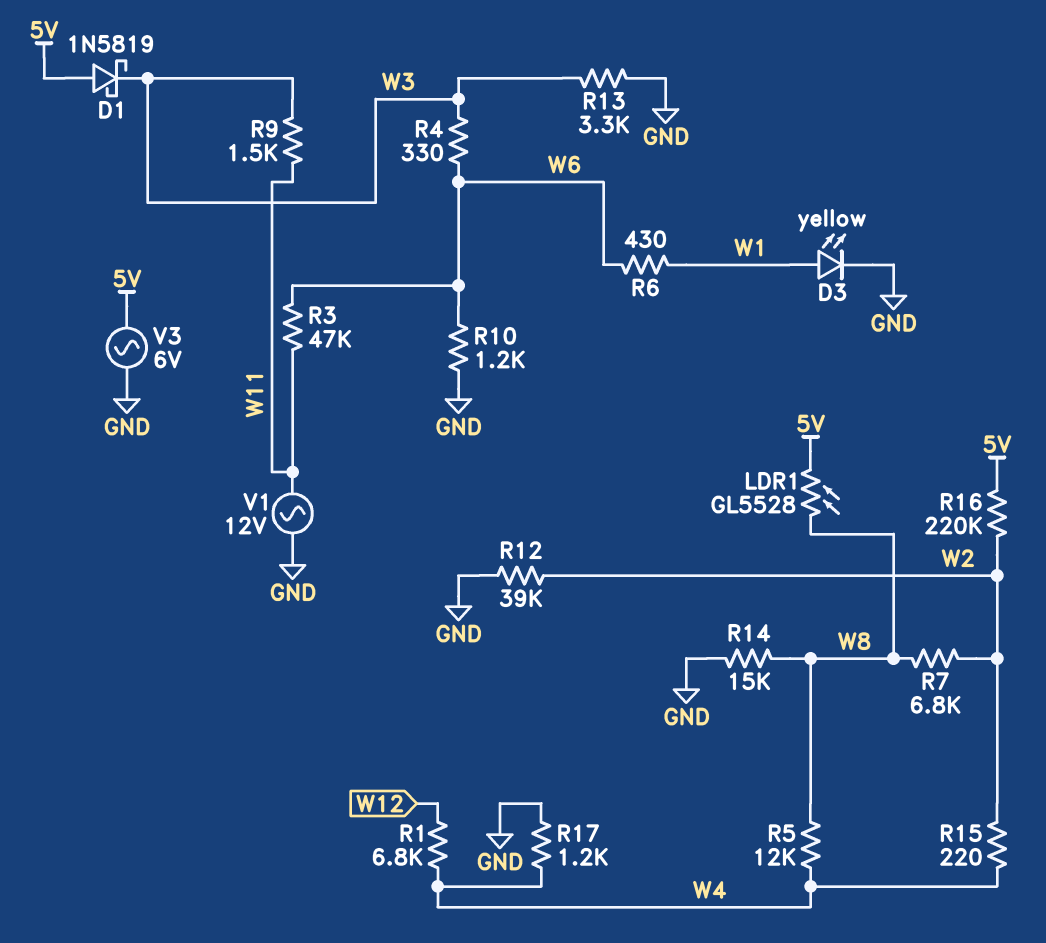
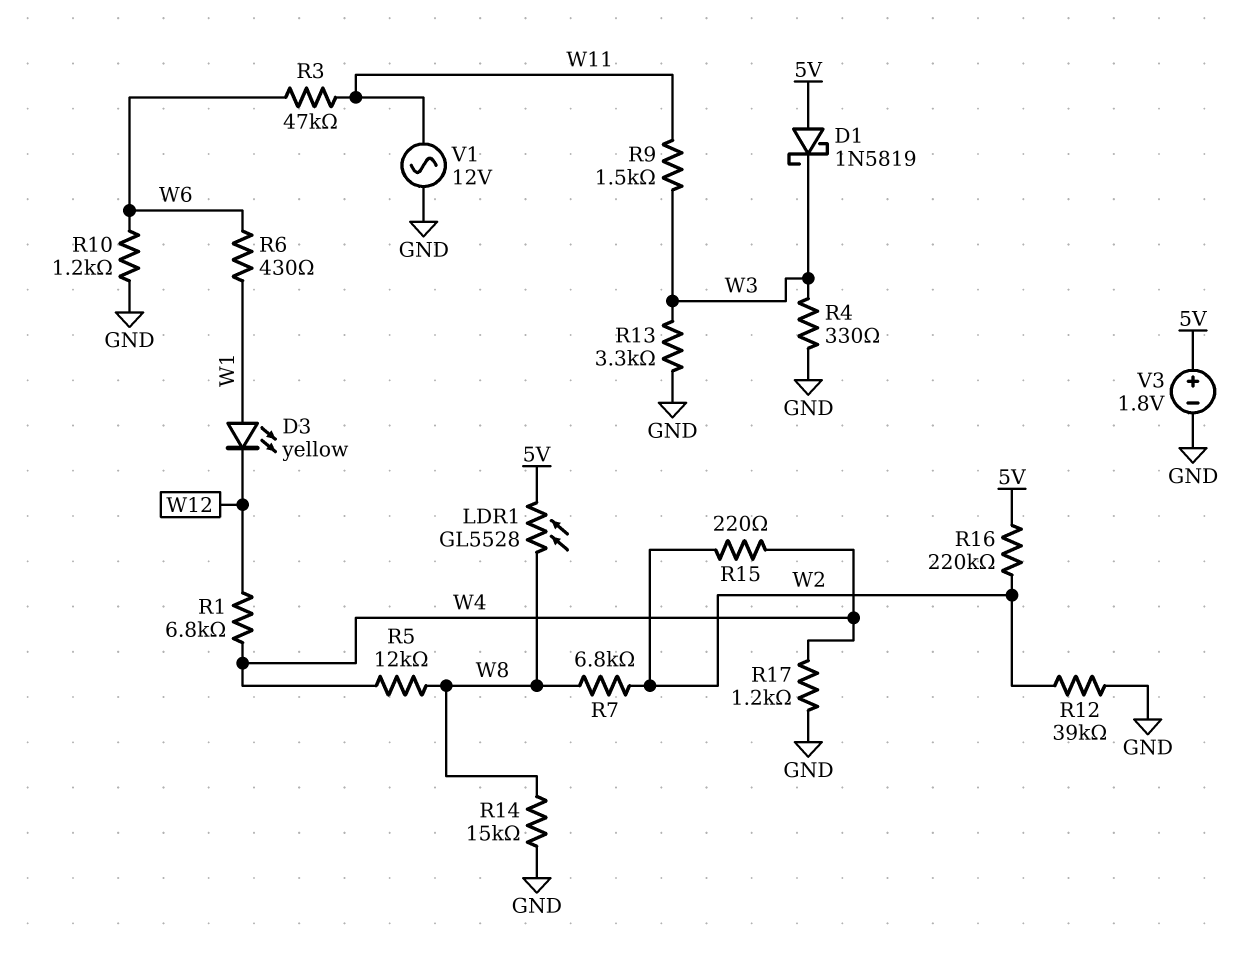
D3: LED yellow (A W1, K GND) -> LED yellow (A W1, K W12)
R4: 330 (W3, W6) -> 330 (GND, W3)
V3: AC 6V (5V, GND) -> 1.8V (plus 5V, minus GND)

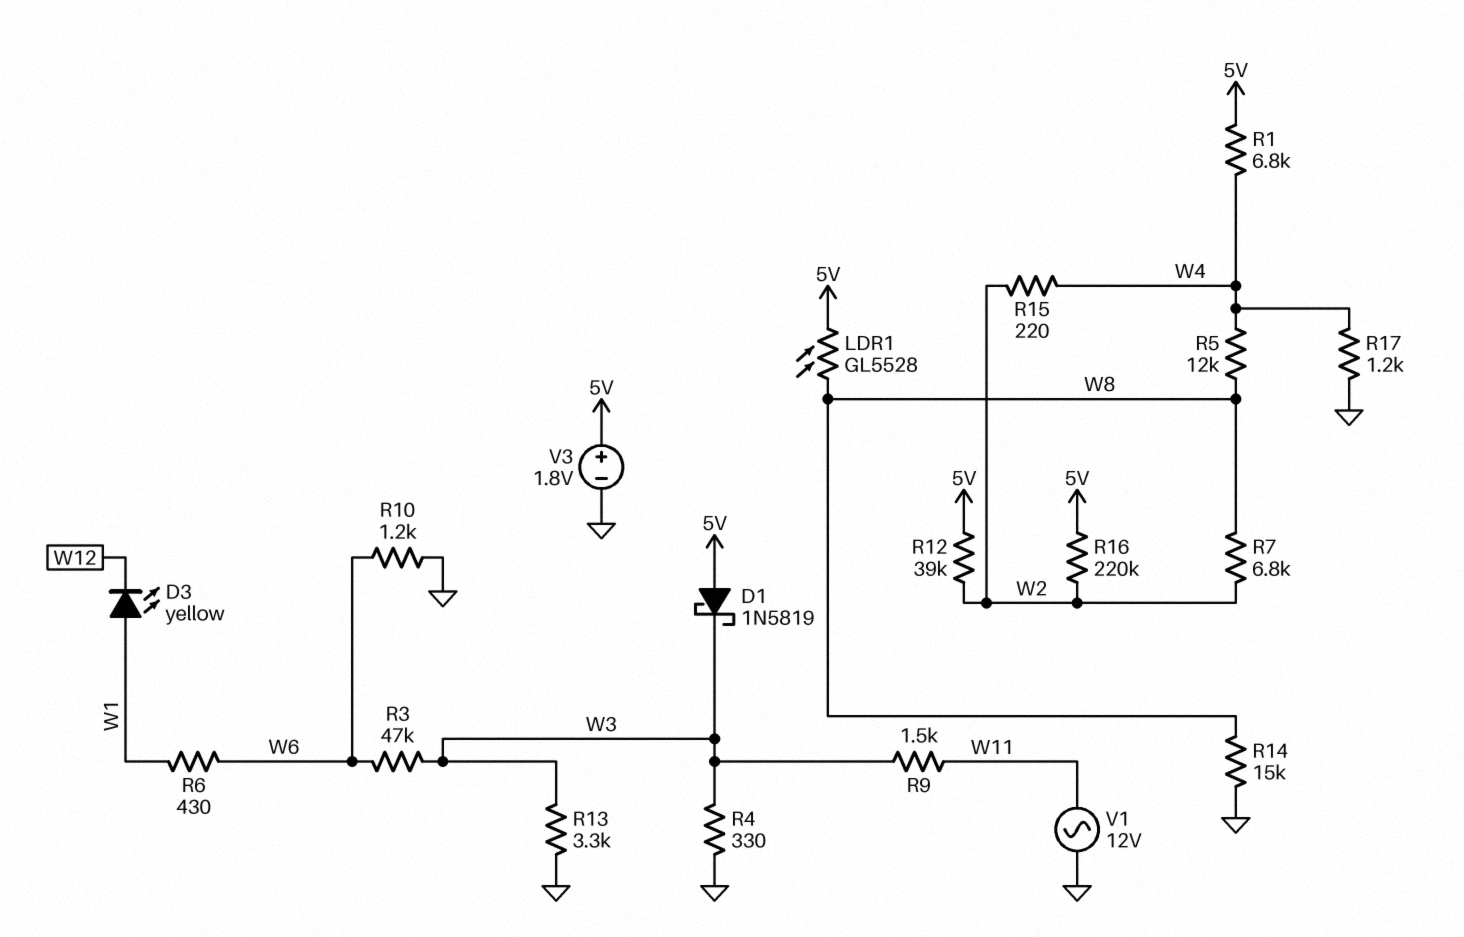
R1: 6.8k (W4, W12) -> 6.8k (5V, W4)
R3: 47k (W6, W11) -> 47k (W3, W6)
R12: 39k (GND, W2) -> 39k (5V, W2)

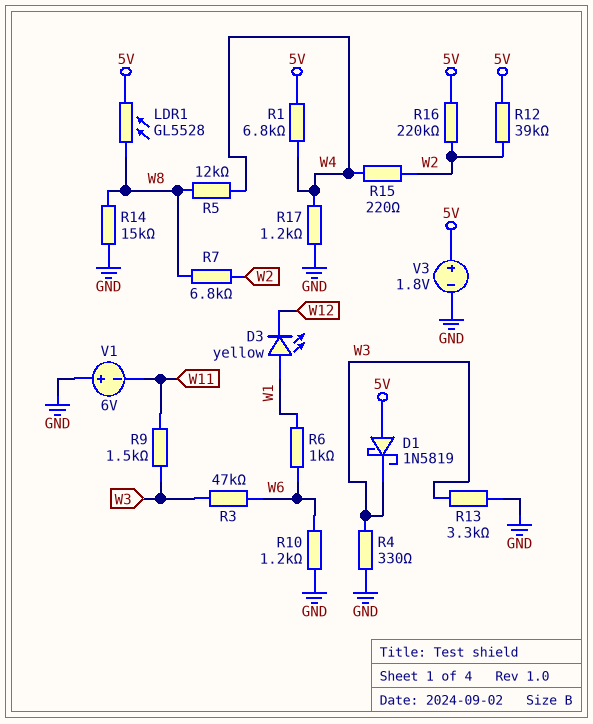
R6: 430 (W1, W6) -> 1k (W1, W6)
V1: AC 12V (GND, W11) -> 6V (plus GND, minus W11)

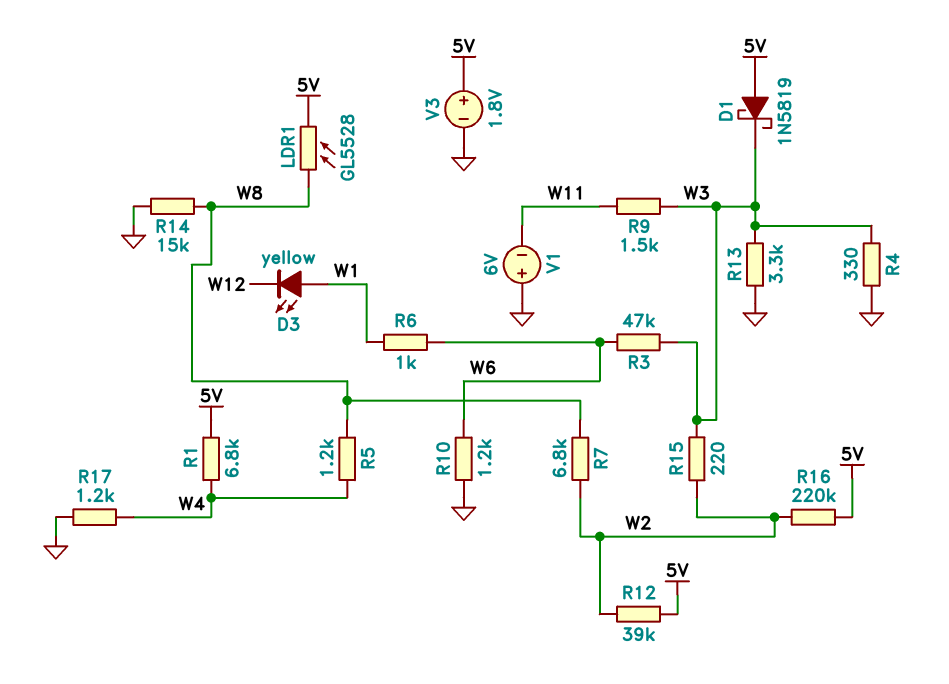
R5: 12k (W4, W8) -> 1.2k (W4, W8)
R15: 220 (W2, W4) -> 220 (W2, W3)

